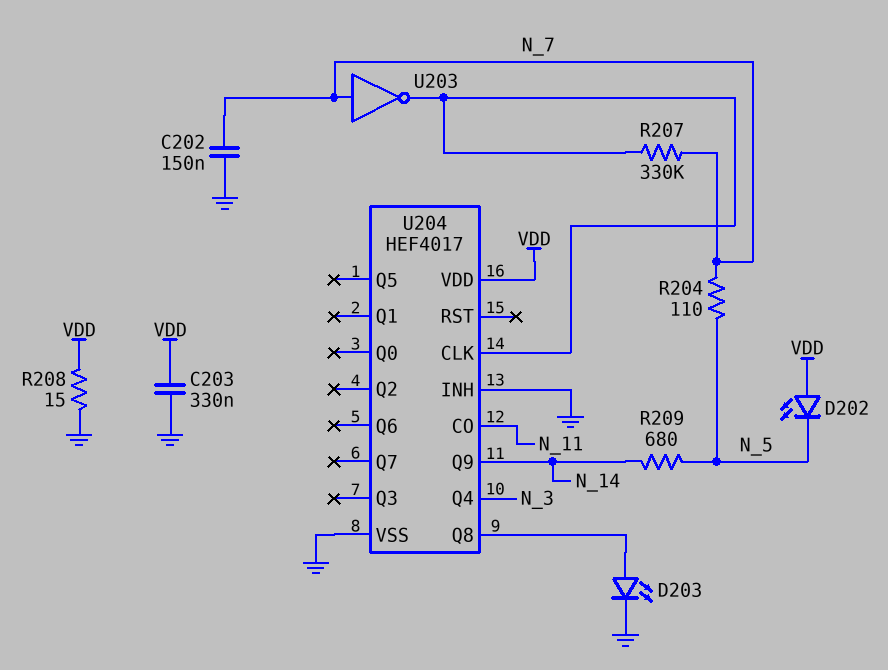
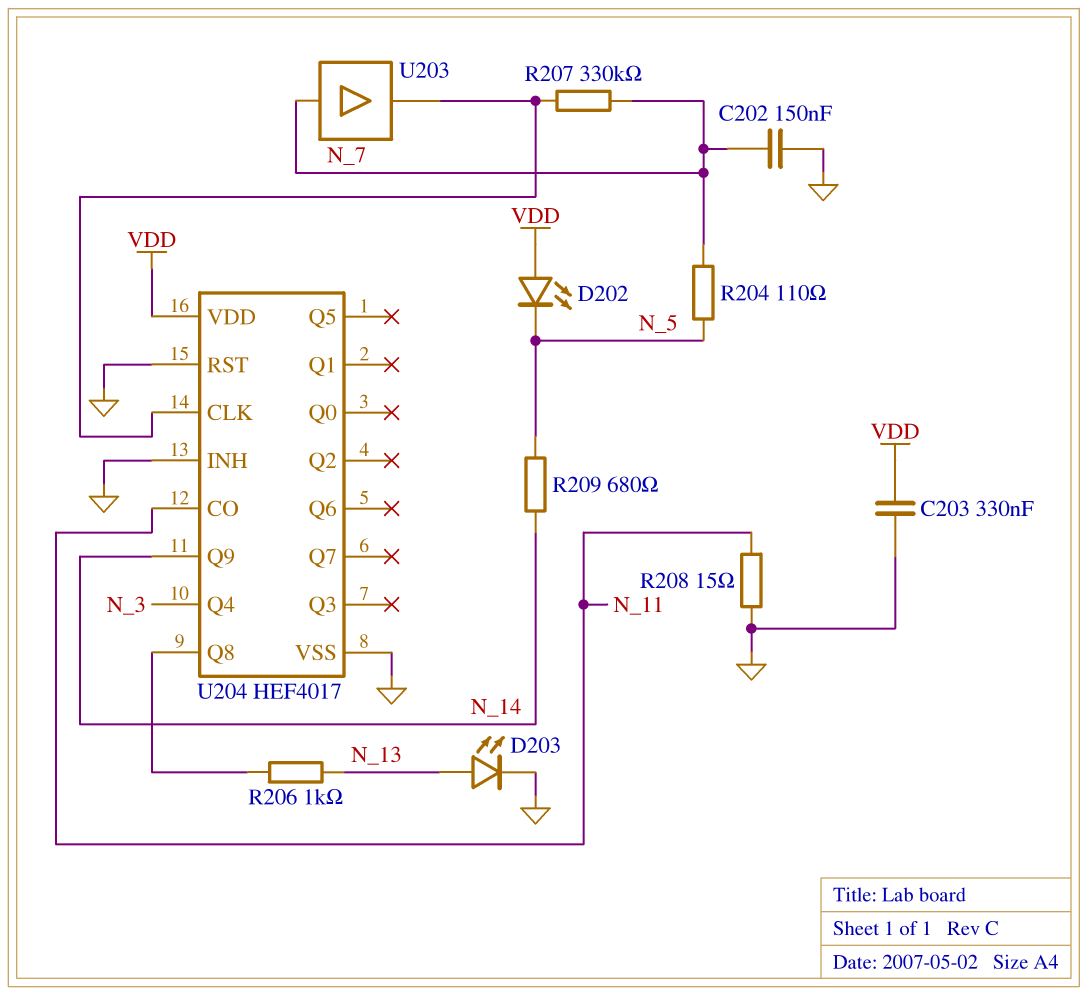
D203: LED (A U204/Q8, K GND) -> LED (A N_13, K GND)
R206: none -> 1k (N_13, U204/Q8)
R208: 15 (GND, VDD) -> 15 (GND, N_11)
U203: NOT (in N_7, out U204/CLK) -> buffer (in N_7, out U204/CLK)
U204 pin RST: none -> GND

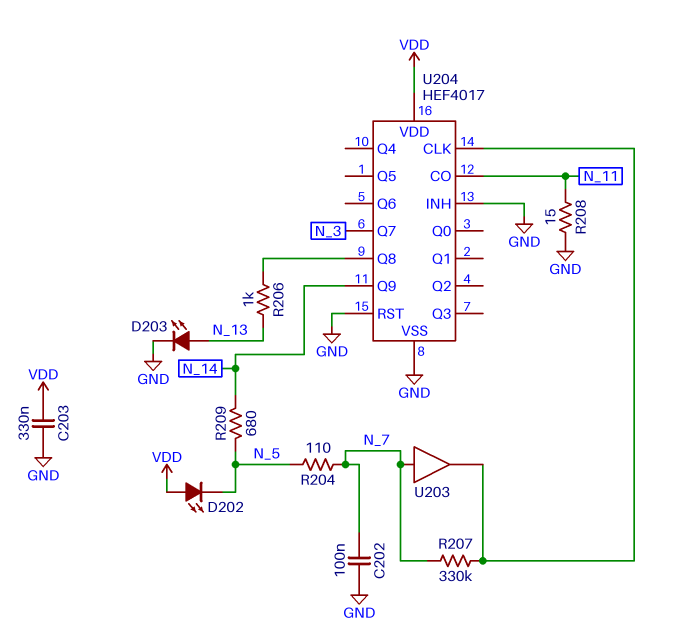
C202: 150nF (GND, N_7) -> 100nF (GND, N_7)
U204 pin Q4: N_3 -> none
U204 pin Q7: none -> N_3

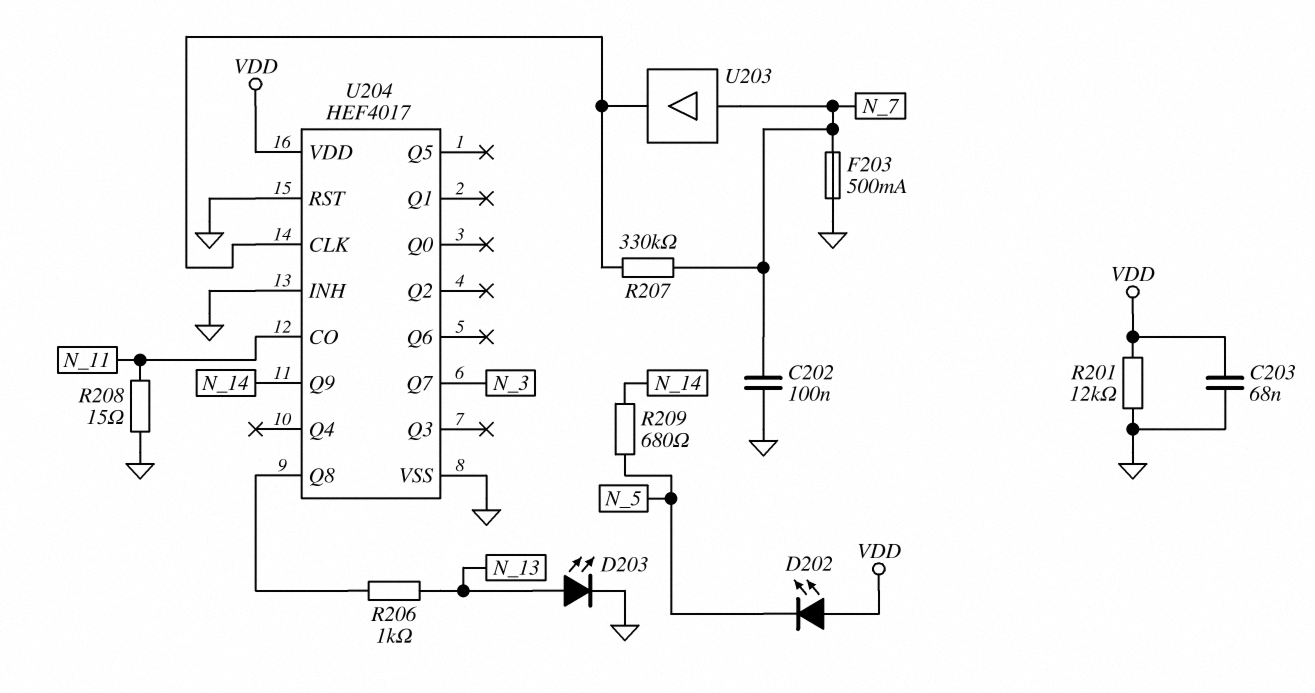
C203: 330nF (GND, VDD) -> 68nF (GND, VDD)
F203: none -> 500mA (GND, N_7)
R201: none -> 12k (GND, VDD)
R204: 110 (N_5, N_7) -> none

